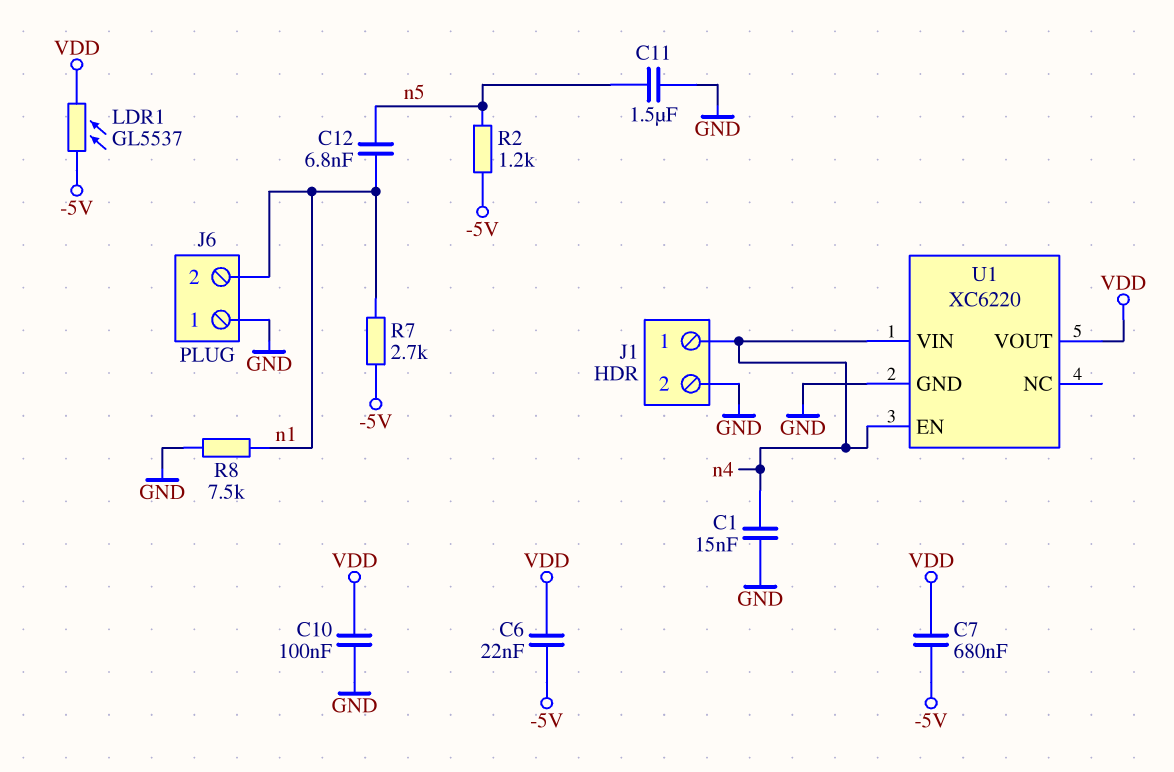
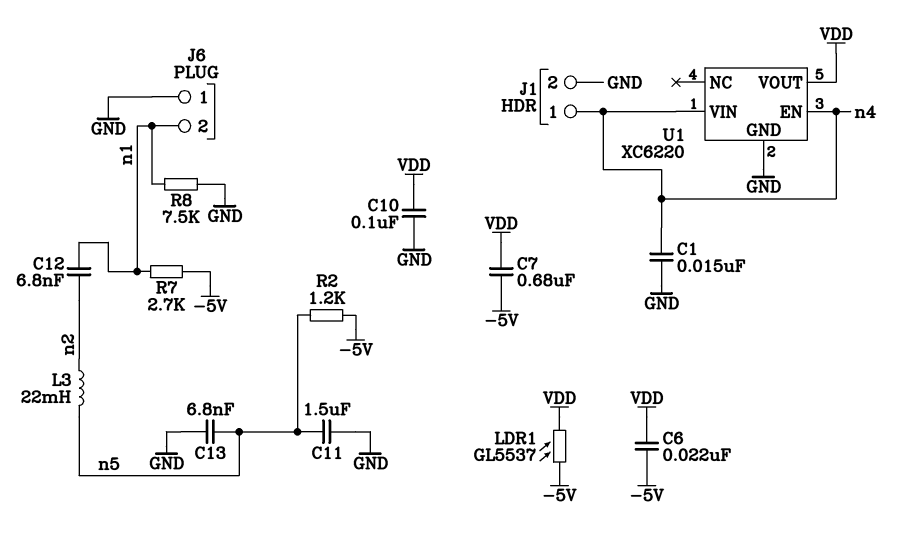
C12: 6.8nF (n1, n5) -> 6.8nF (n1, n2)
C13: none -> 6.8nF (GND, n5)
L3: none -> 22mH (n2, n5)

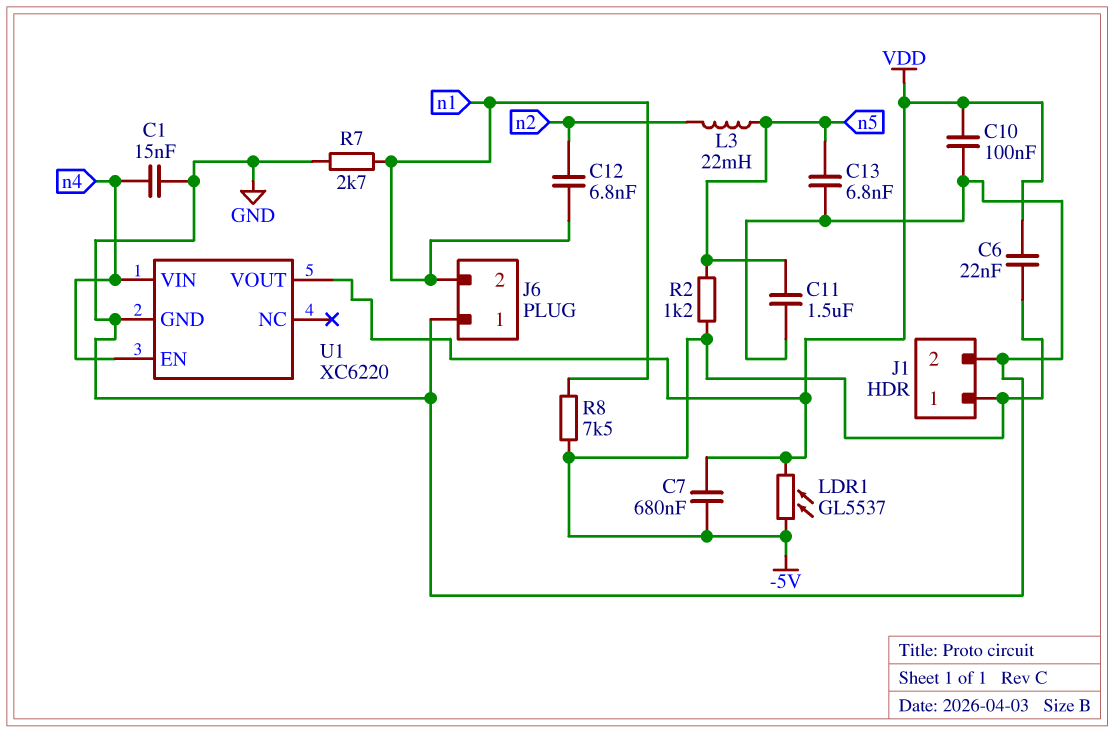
J1 pin 1: n4 -> -5V
R7: 2.7k (-5V, n1) -> 2.7k (GND, n1)
R8: 7.5k (GND, n1) -> 7.5k (-5V, n1)

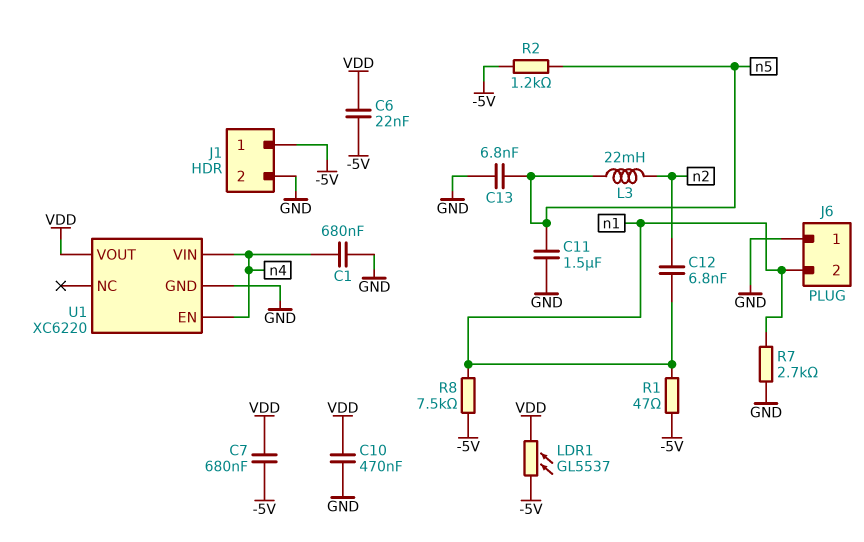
C1: 15nF (GND, n4) -> 680nF (GND, n4)
C10: 100nF (GND, VDD) -> 470nF (GND, VDD)
R1: none -> 47 (-5V, n1)

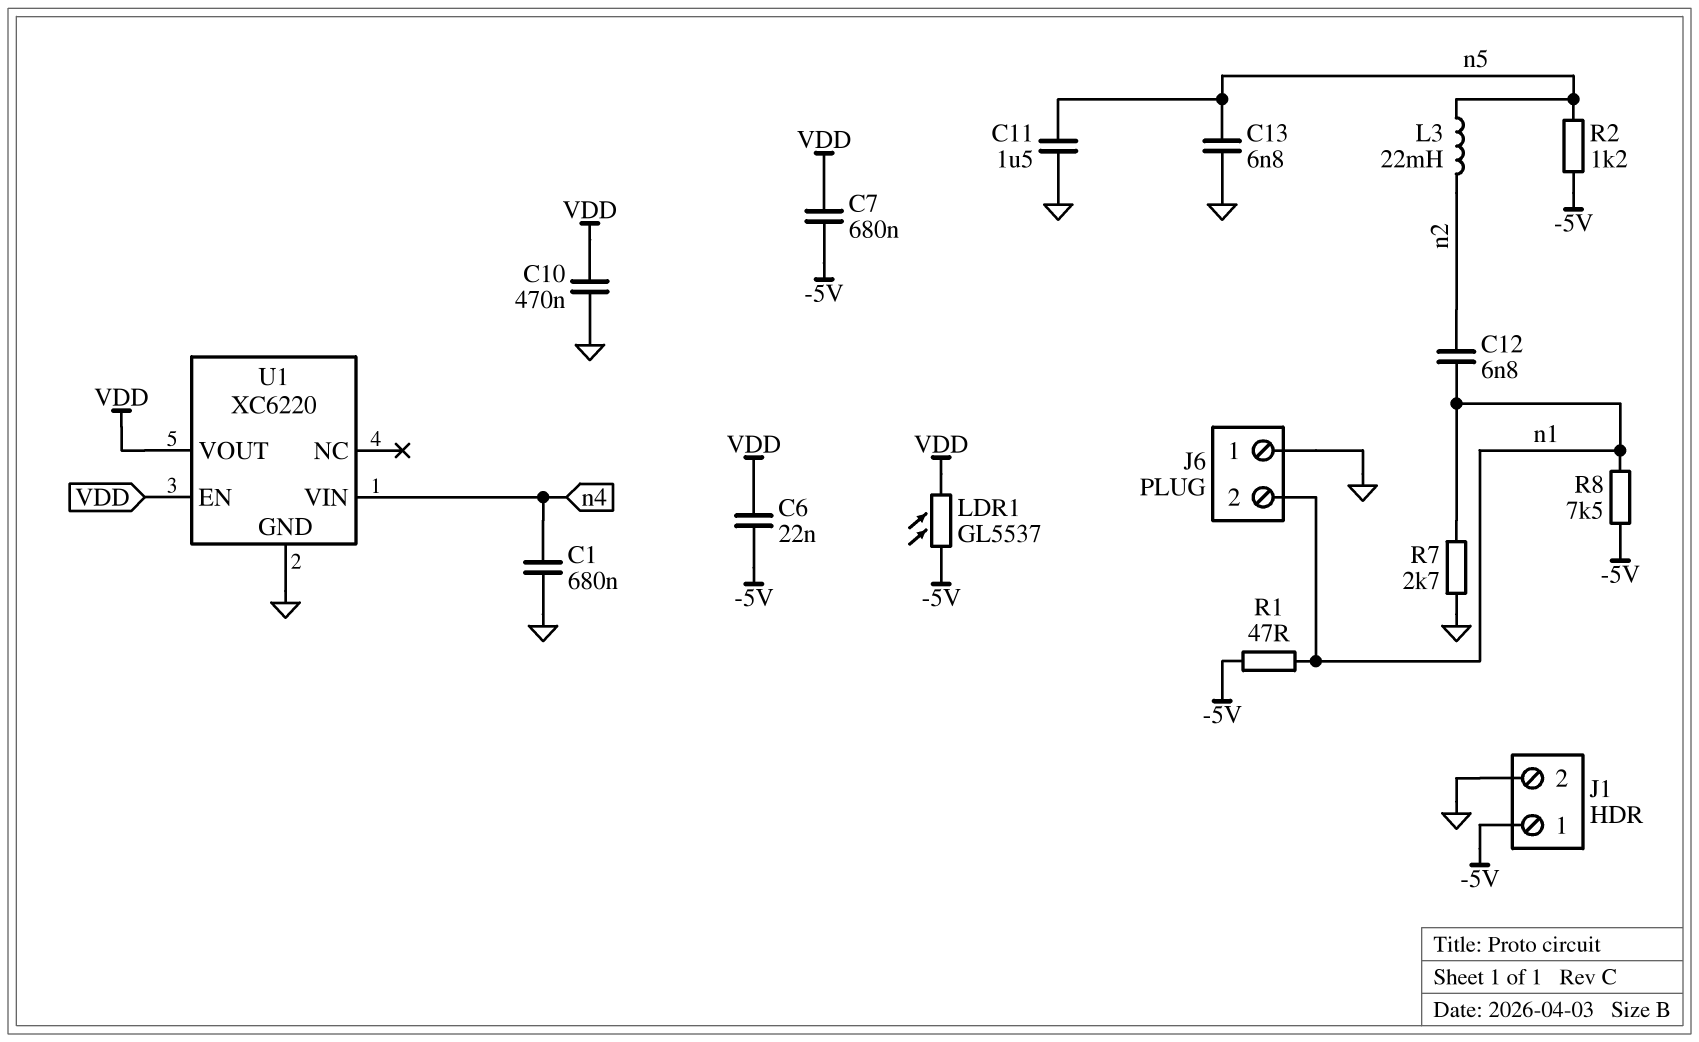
U1 pin EN: n4 -> VDD

